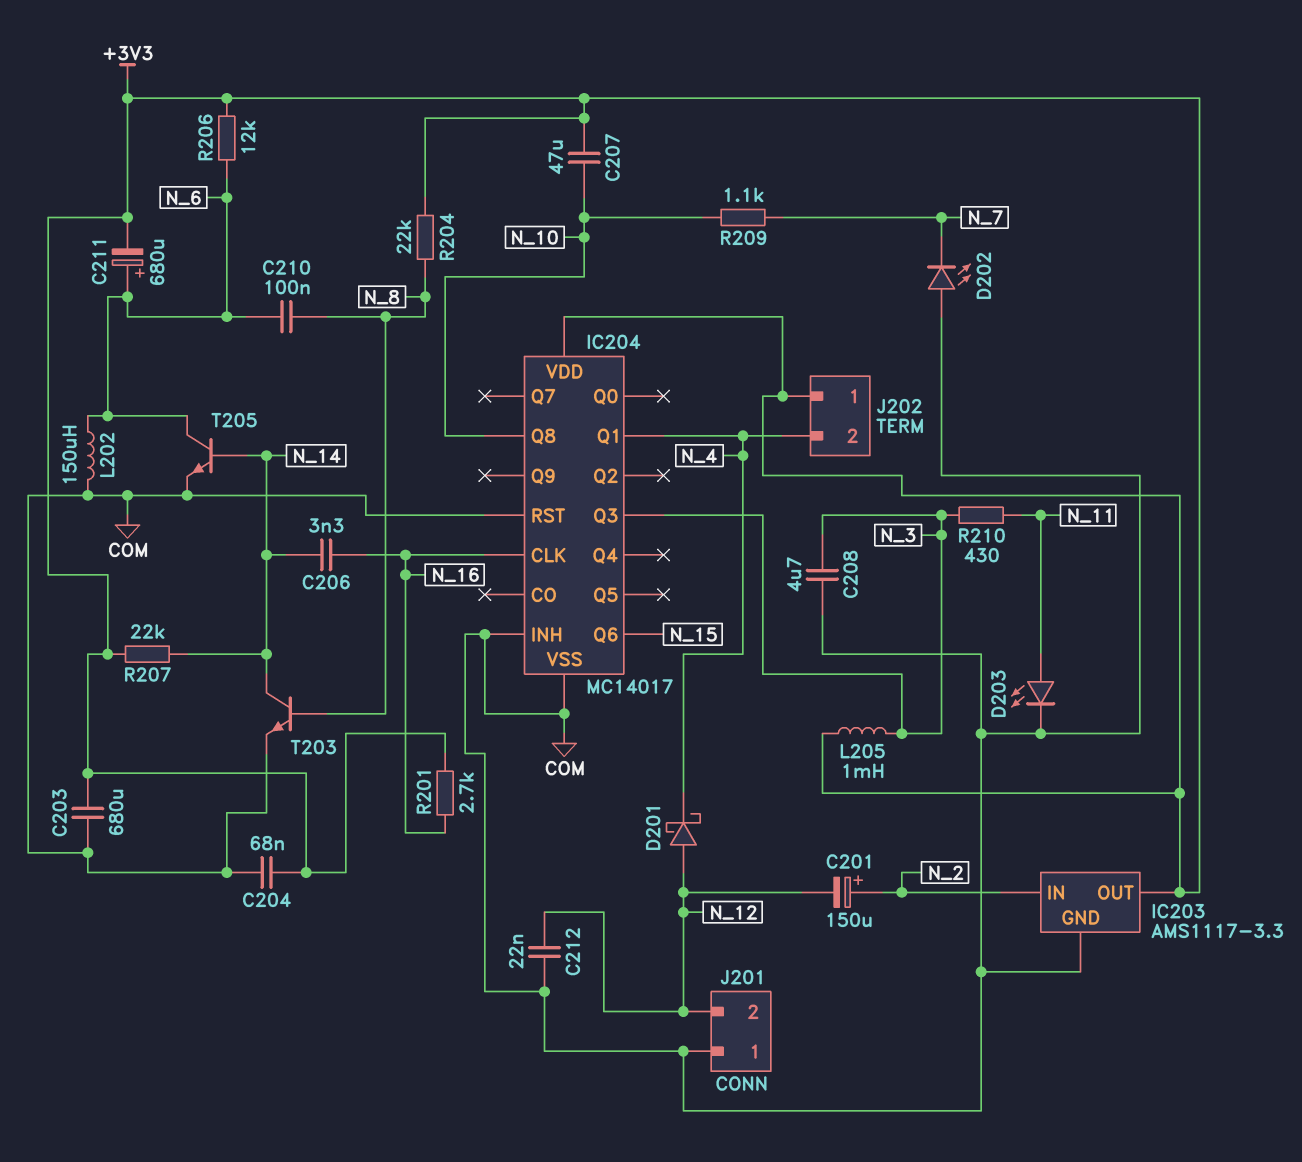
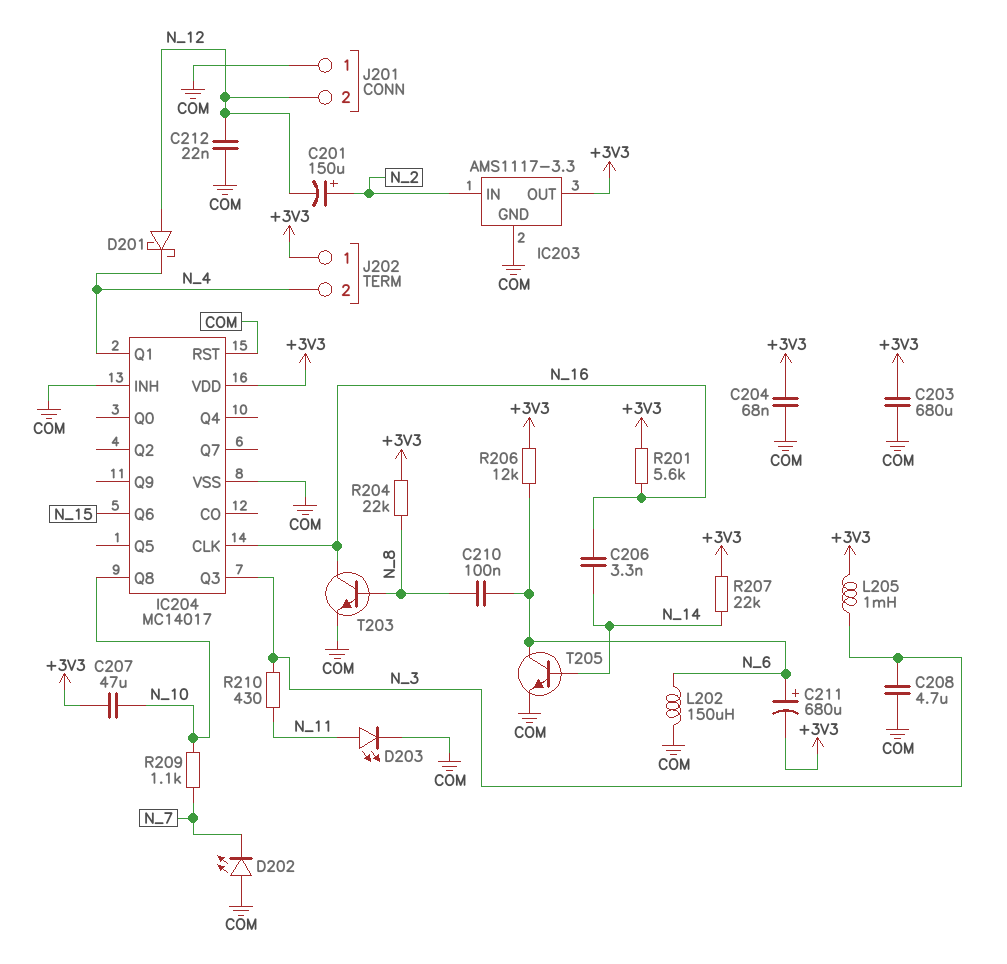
R201: 2.7k (+3V3, N_16) -> 5.6k (+3V3, N_16)
T203: NPN (B N_8, C N_14, E COM) -> NPN (B N_8, C N_16, E COM)

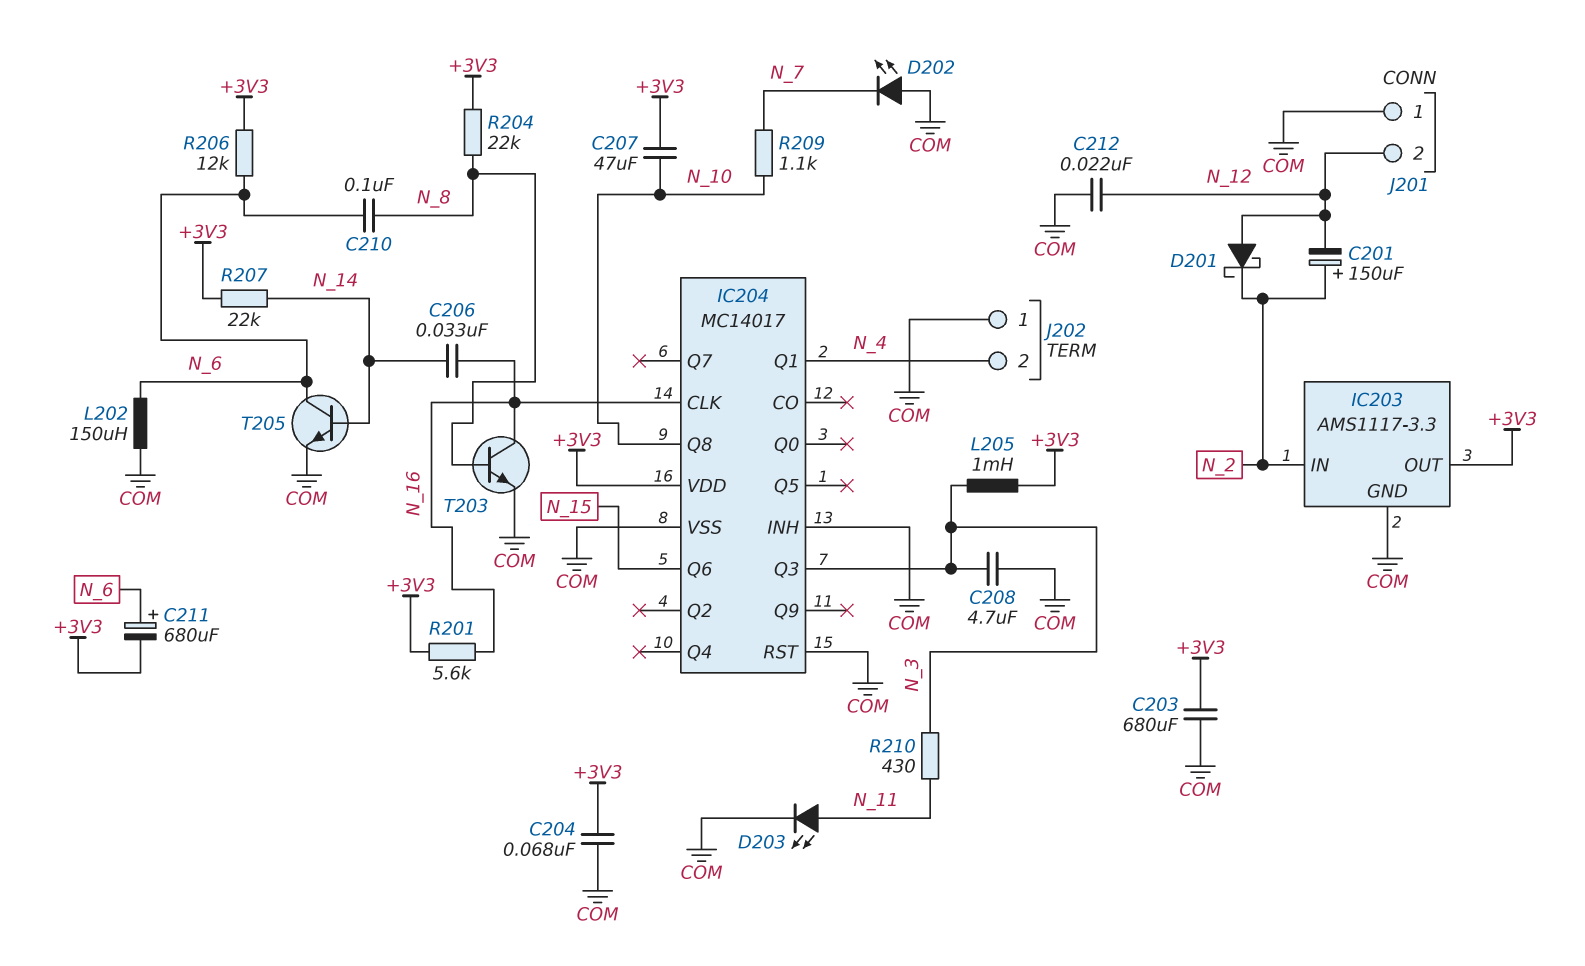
C206: 3.3nF (N_14, N_16) -> 33nF (N_14, N_16)
D201: schottky (A N_12, K N_4) -> schottky (A N_12, K N_2)
J202 pin 1: +3V3 -> COM

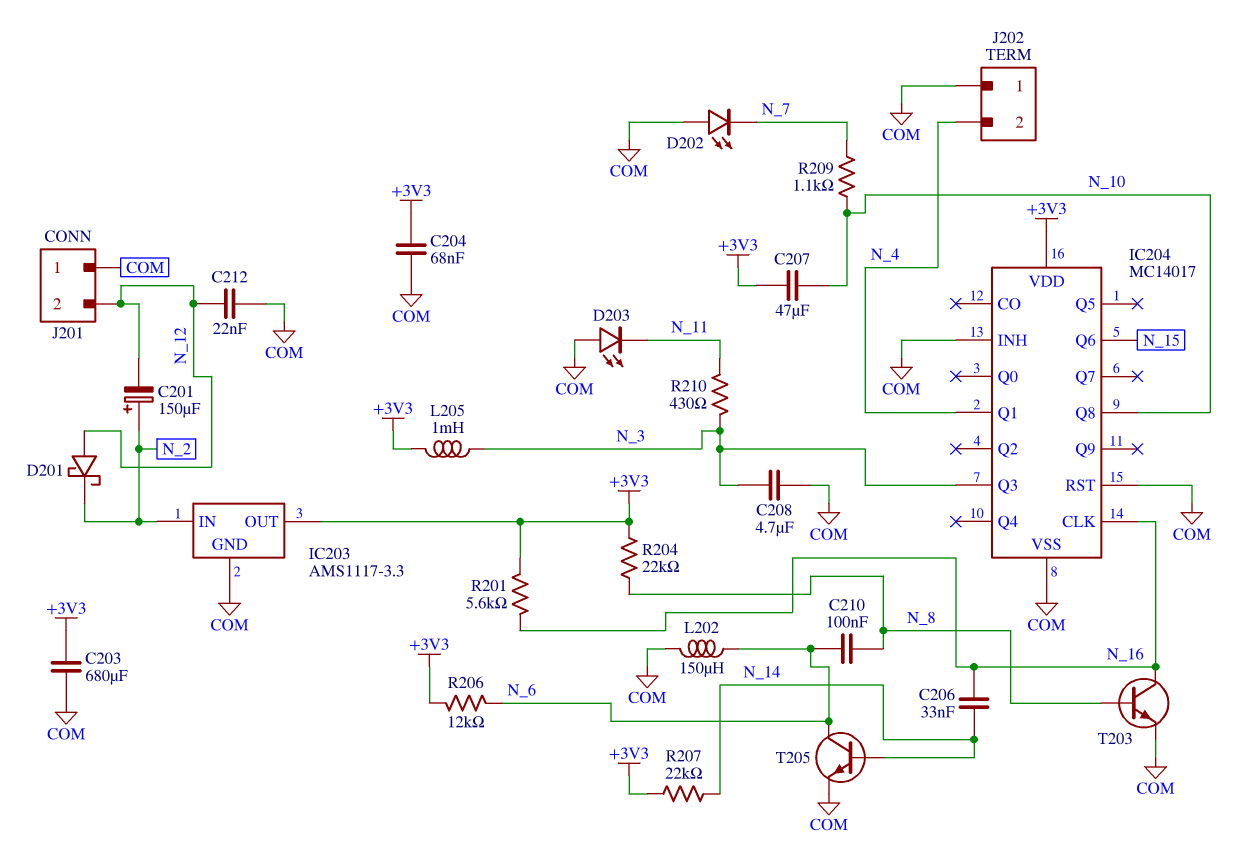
C211: 680uF (plus N_6, minus +3V3) -> none
D203: LED (A N_11, K COM) -> LED (A COM, K N_11)

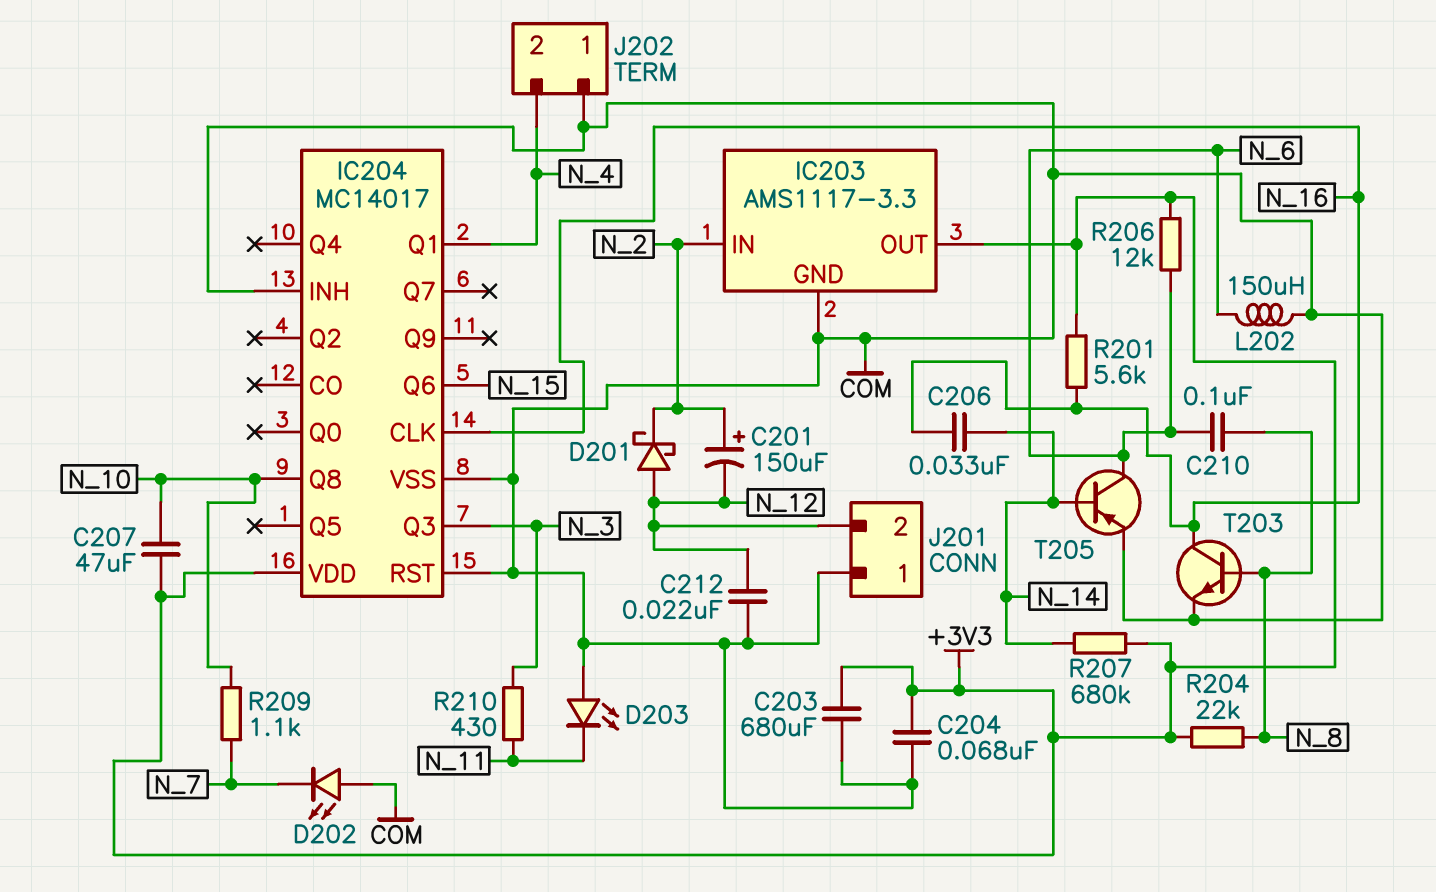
C208: 4.7uF (COM, N_3) -> none
L205: 1mH (+3V3, N_3) -> none
R207: 22k (+3V3, N_14) -> 680k (+3V3, N_14)
T205: NPN (B N_14, C N_6, E COM) -> PNP (B N_14, C N_6, E COM)

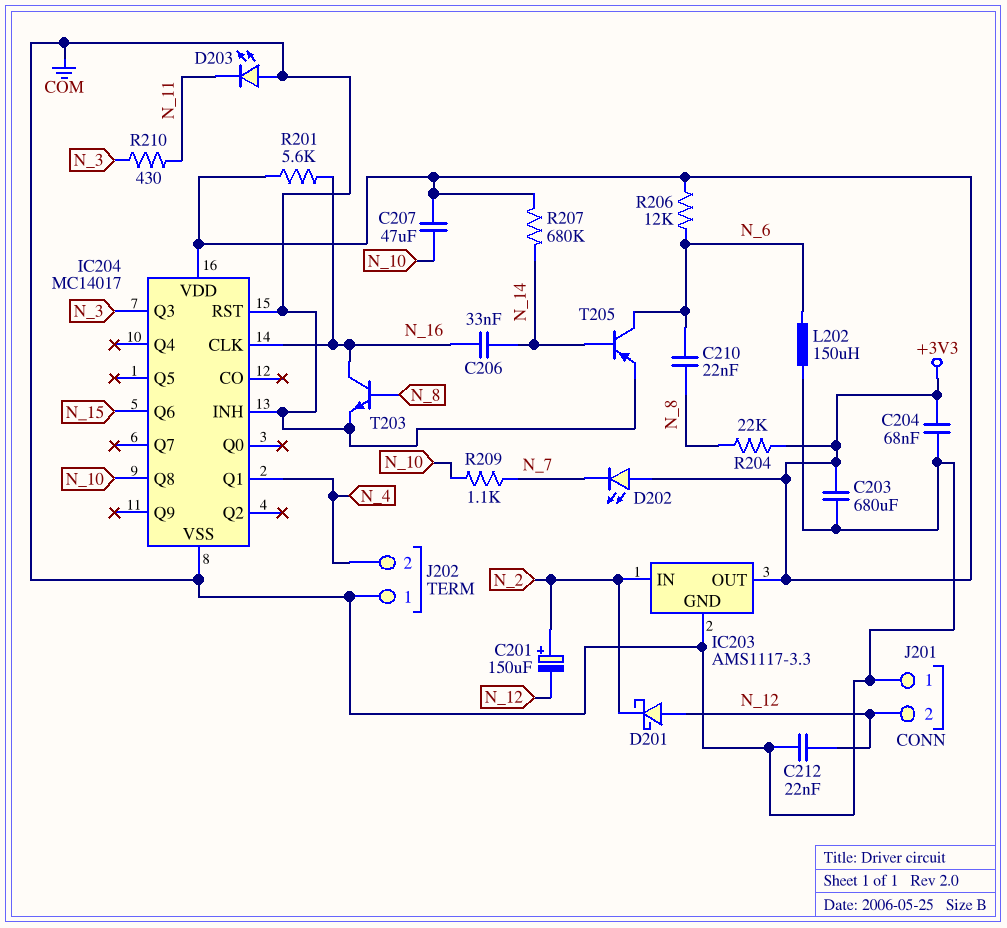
C210: 100nF (N_6, N_8) -> 22nF (N_6, N_8)
D202: LED (A COM, K N_7) -> LED (A +3V3, K N_7)

